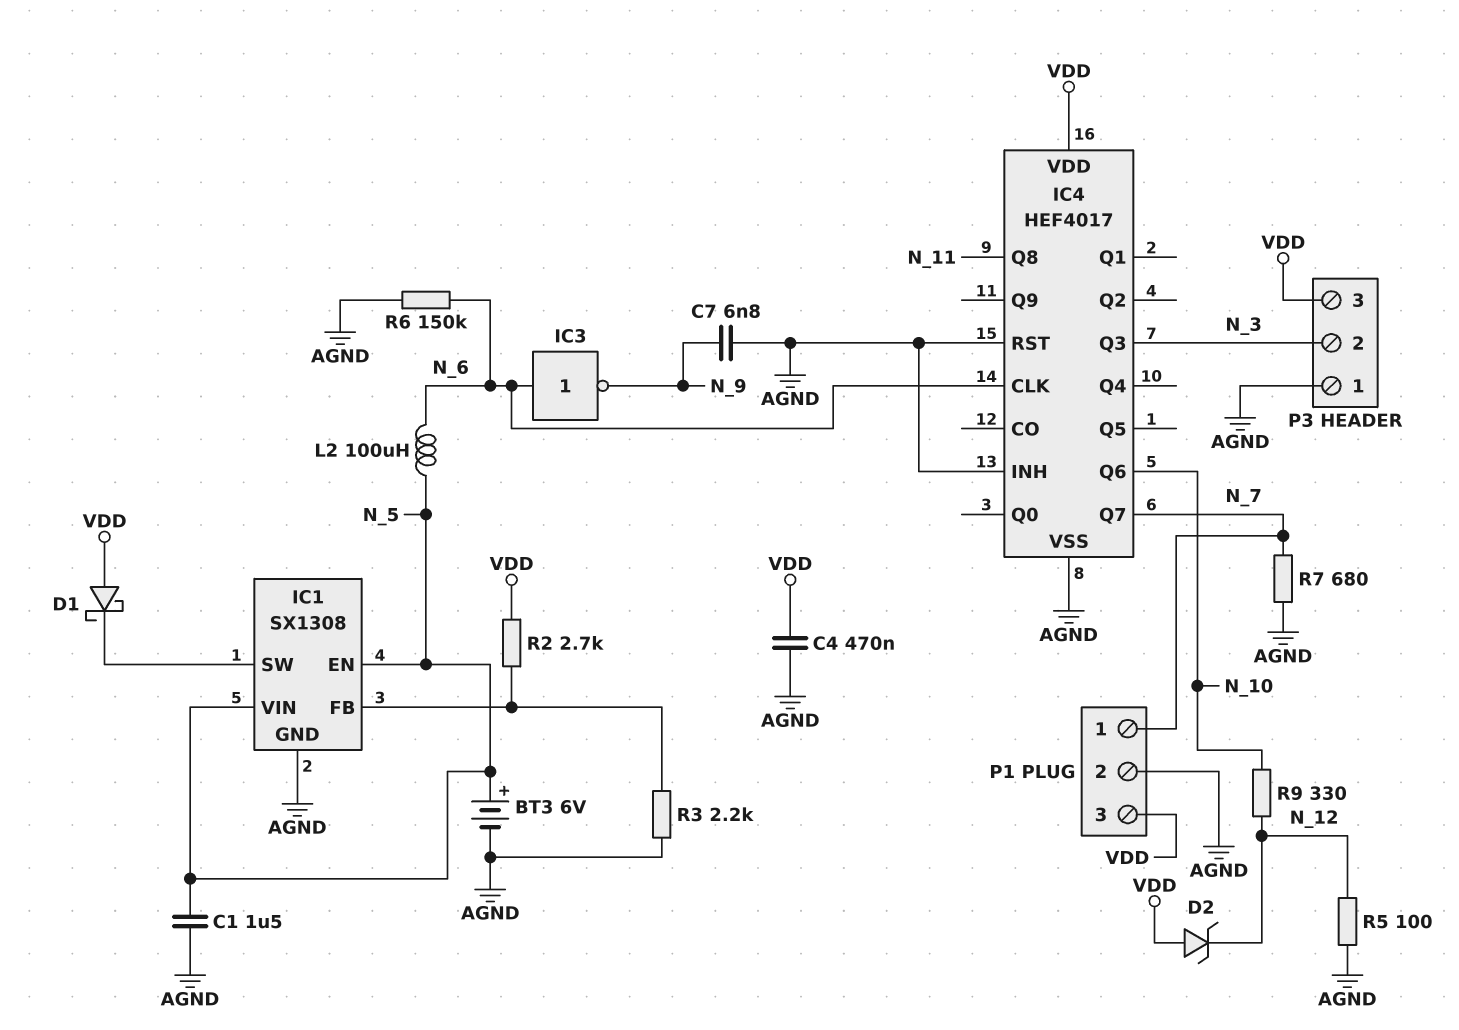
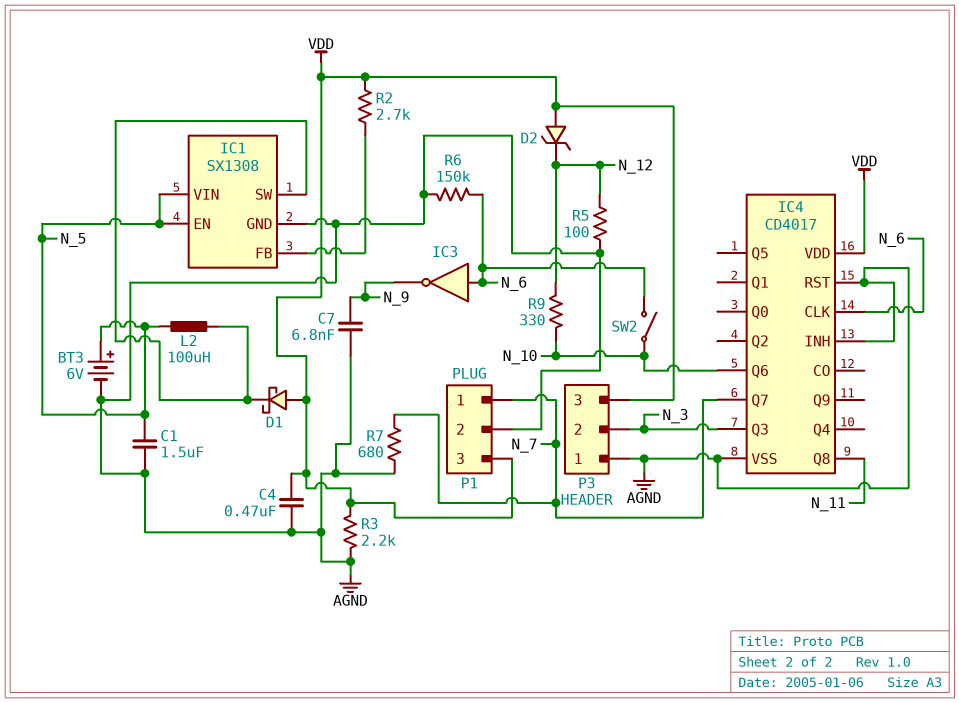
IC4: HEF4017 -> CD4017
L2: 100uH (N_5, N_6) -> 100uH (IC1/SW, N_5)
R3: 2.2k (AGND, IC1/FB) -> 2.2k (AGND, VDD)
SW2: none -> switch (N_6, N_10)

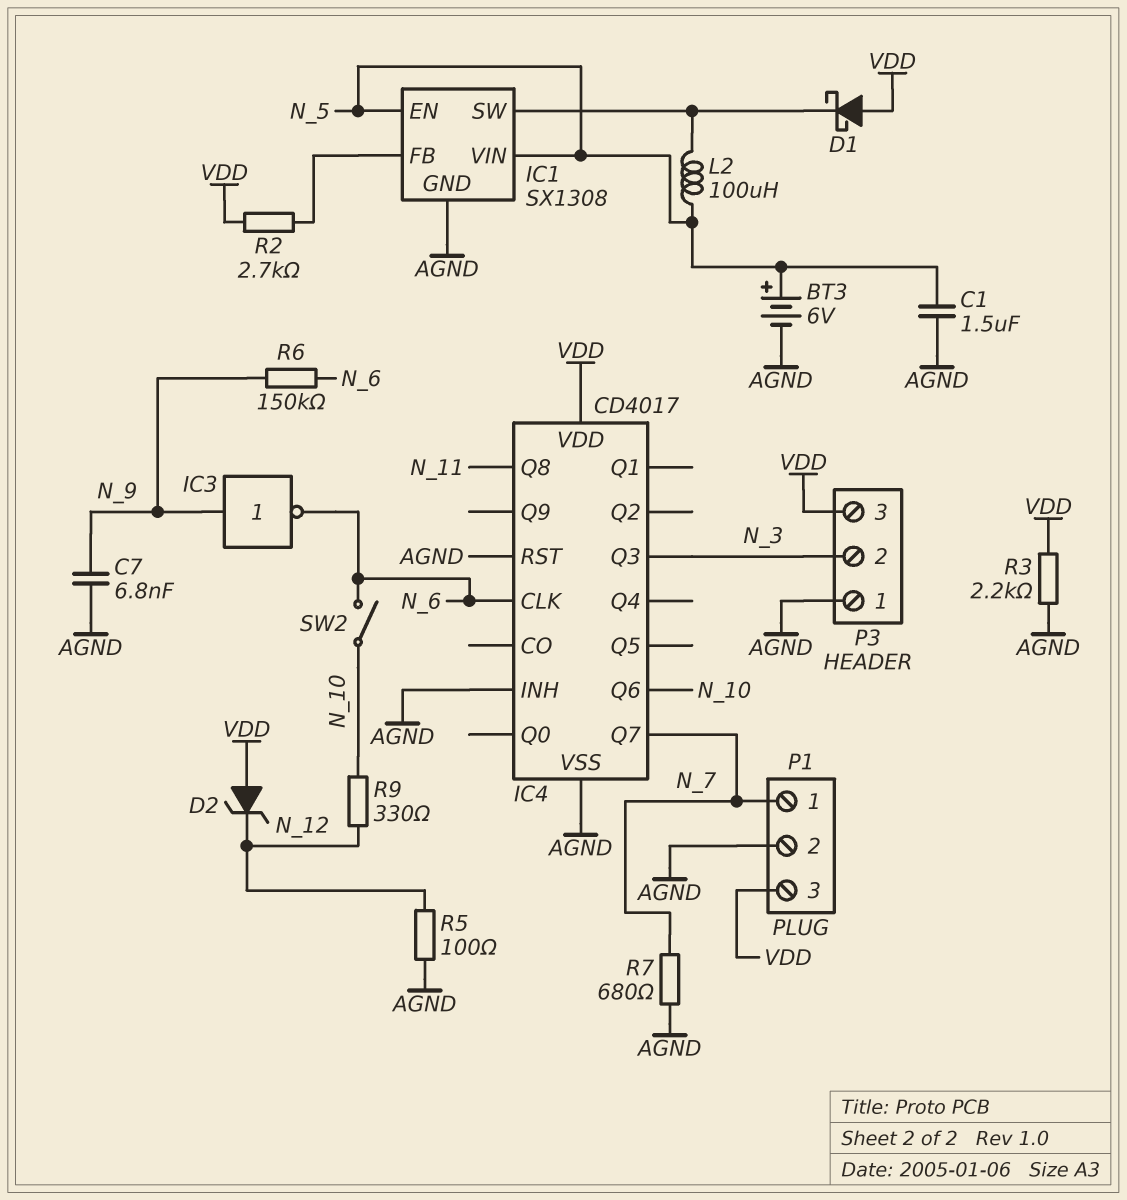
C4: 470nF (AGND, VDD) -> none
IC3: NOT (in N_6, out N_9) -> NOT (in N_9, out N_6)
R6: 150k (AGND, N_6) -> 150k (N_6, N_9)

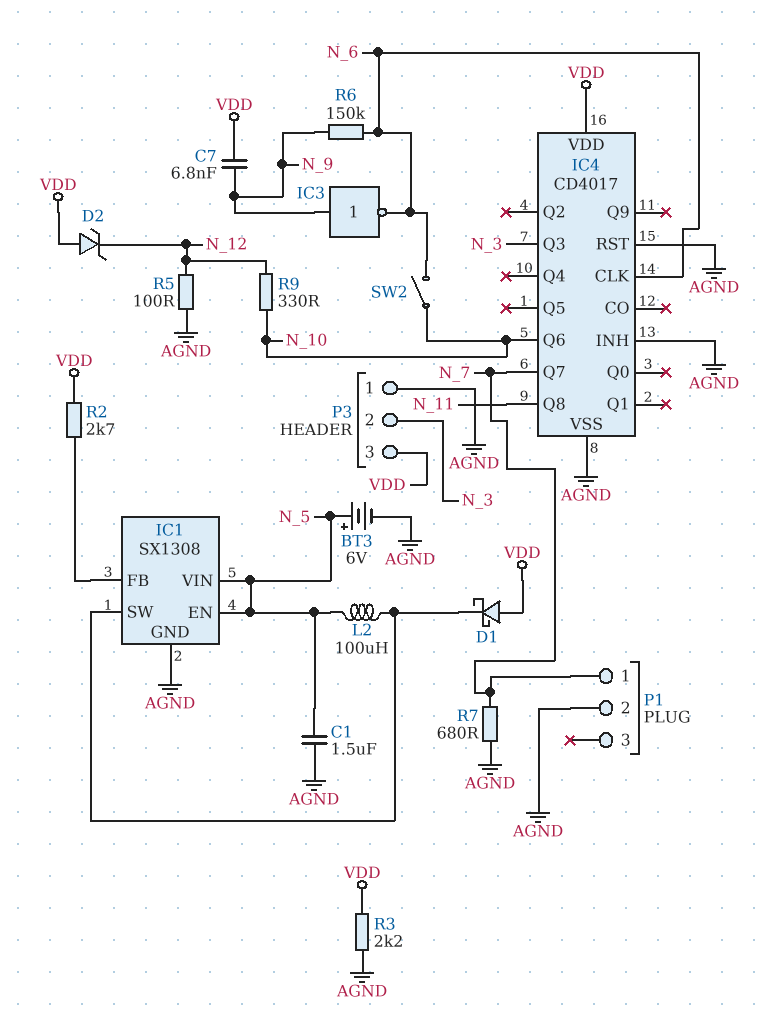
C7: 6.8nF (AGND, N_9) -> 6.8nF (N_9, VDD)
P1 pin 3: VDD -> none

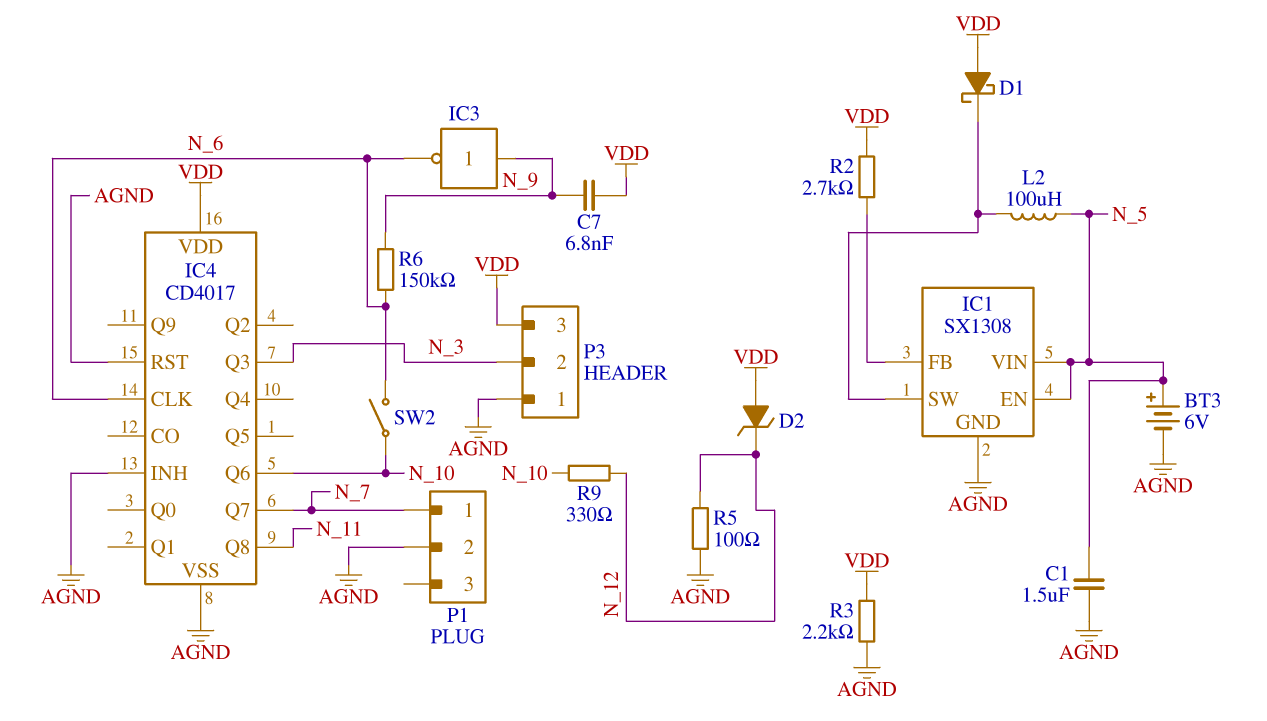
R7: 680 (AGND, N_7) -> none

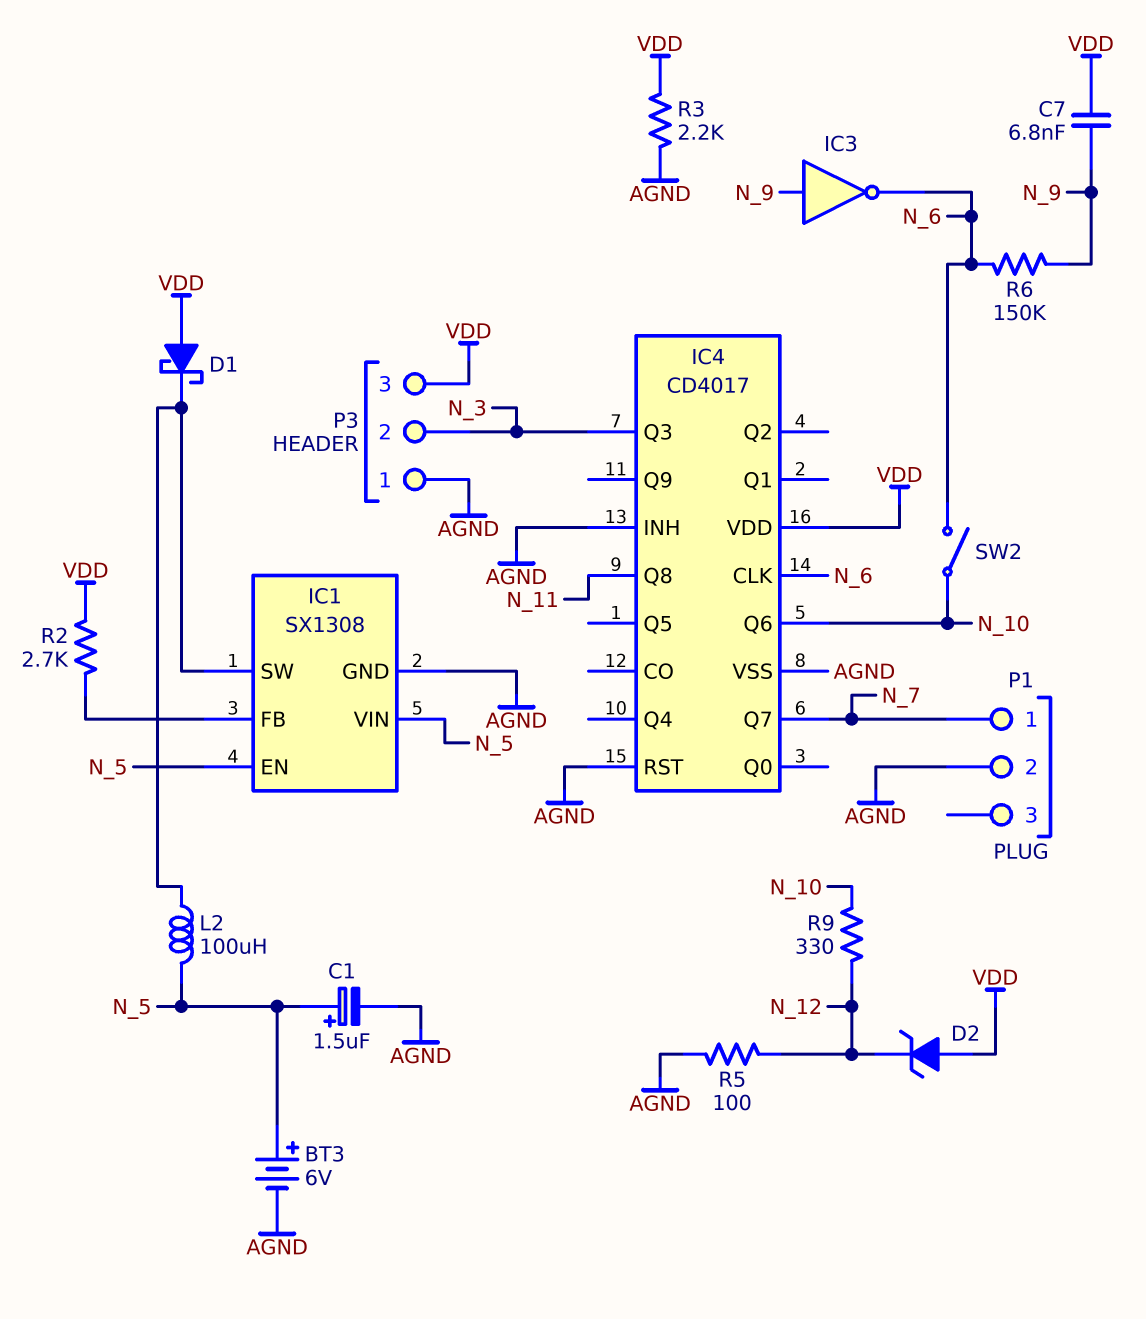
C1: 1.5uF (AGND, N_5) -> 1.5uF (plus N_5, minus AGND)

